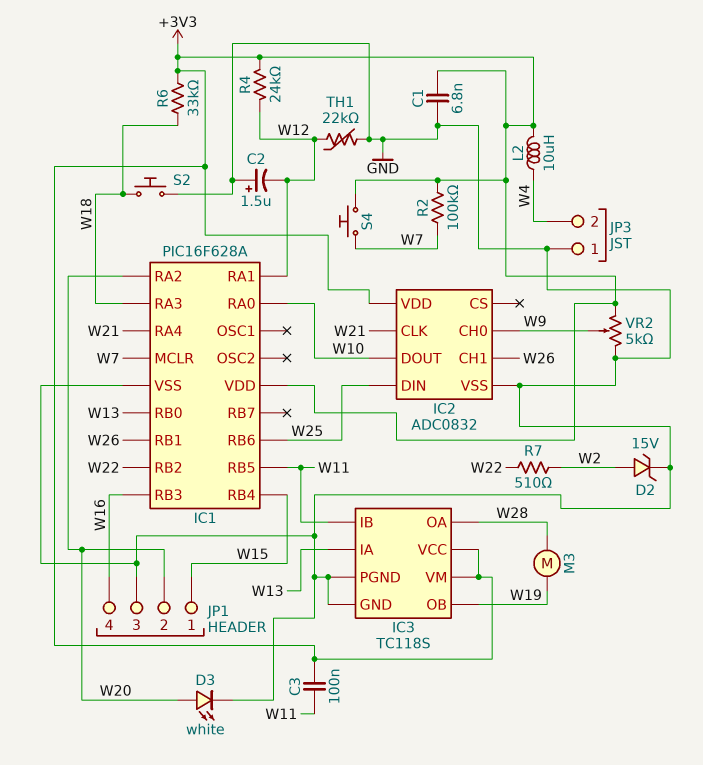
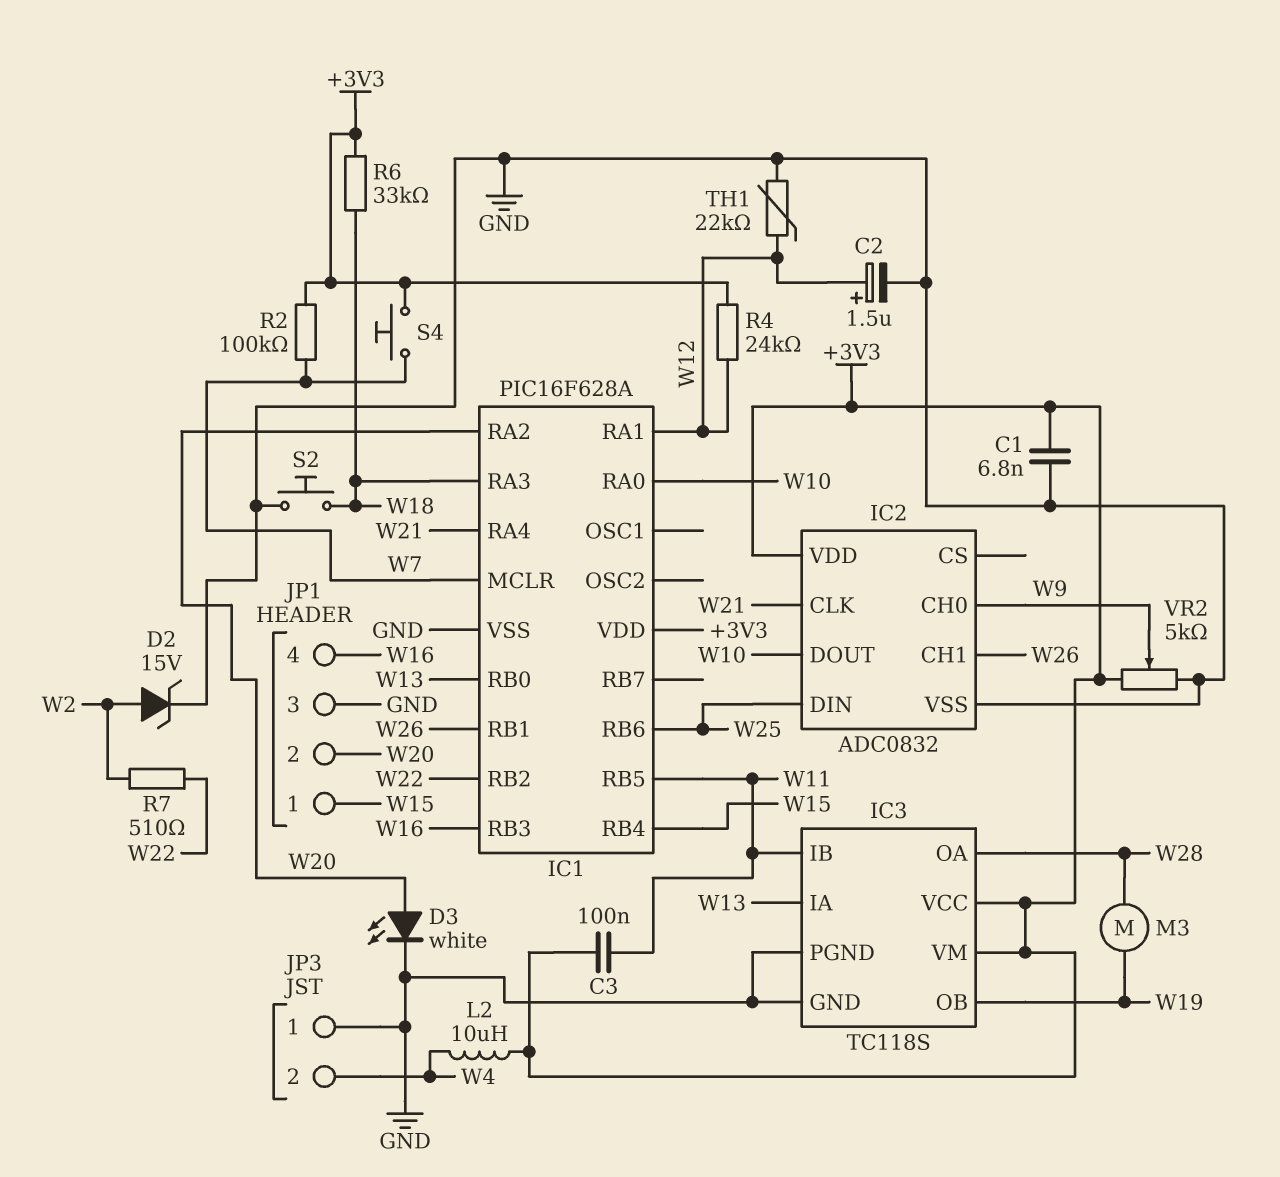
C2: 1.5uF (plus GND, minus W12) -> 1.5uF (plus W12, minus GND)

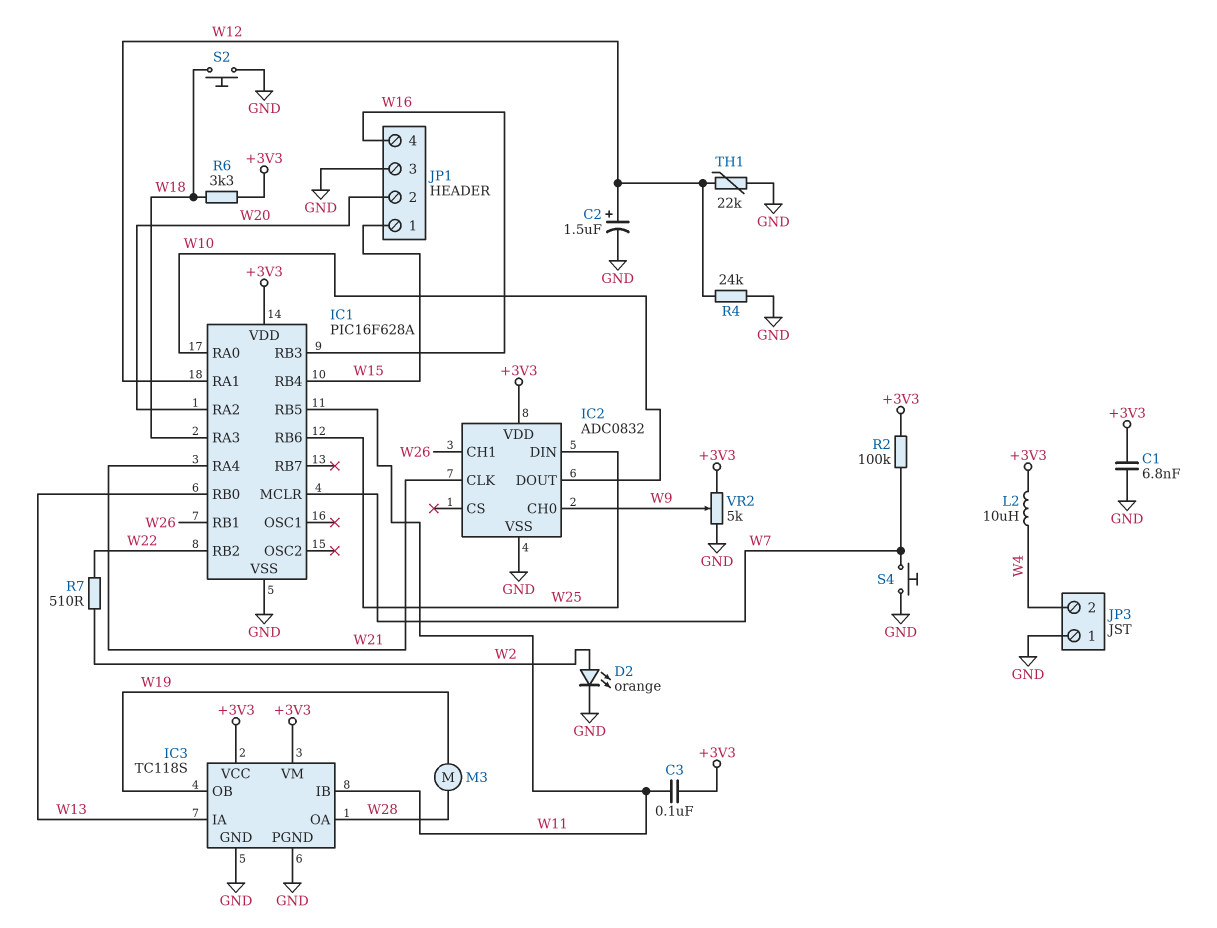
D2: zener 15V (A W2, K GND) -> LED orange (A W2, K GND)
D3: LED white (A W20, K GND) -> none
R4: 24k (+3V3, W12) -> 24k (GND, W12)
R6: 33k (+3V3, W18) -> 3.3k (+3V3, W18)
S4: button (+3V3, W7) -> button (GND, W7)

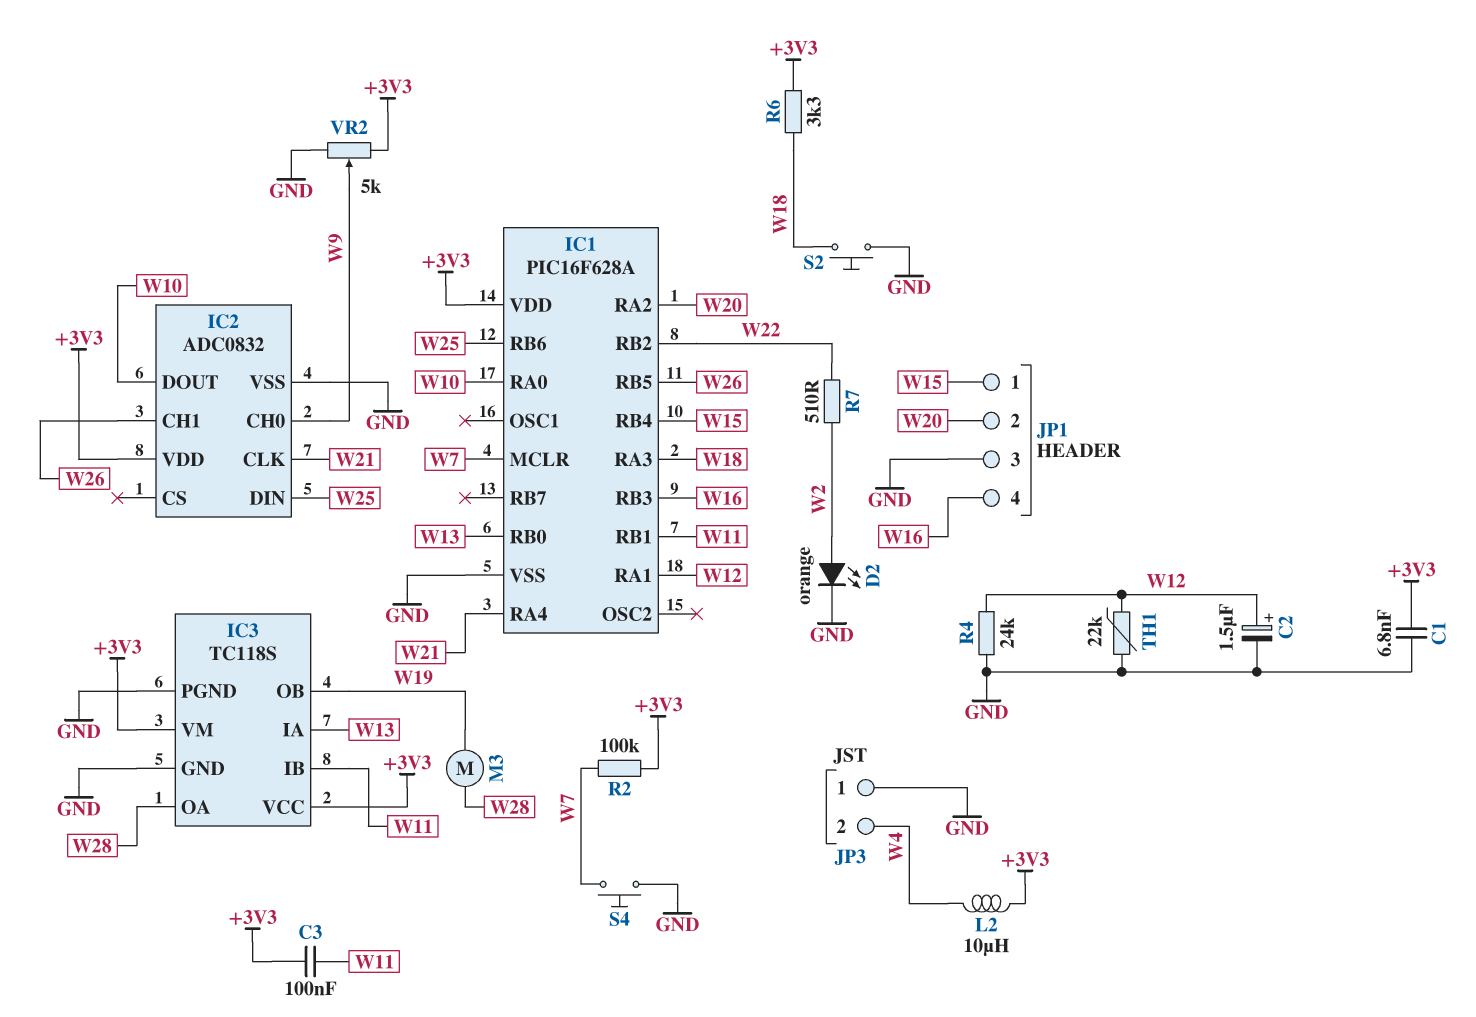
IC1 pin RB1: W26 -> W11
IC1 pin RB5: W11 -> W26

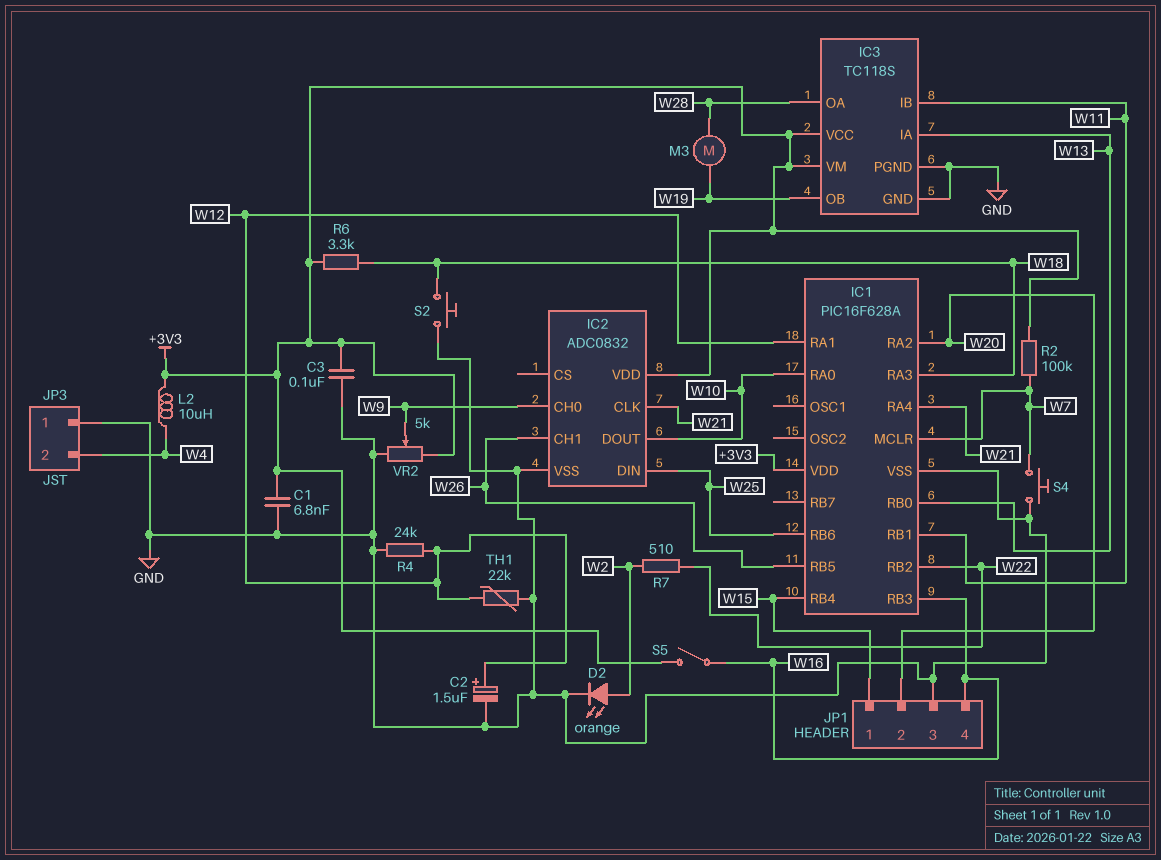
C3: 100nF (+3V3, W11) -> 100nF (+3V3, GND)
S5: none -> switch (+3V3, W16)

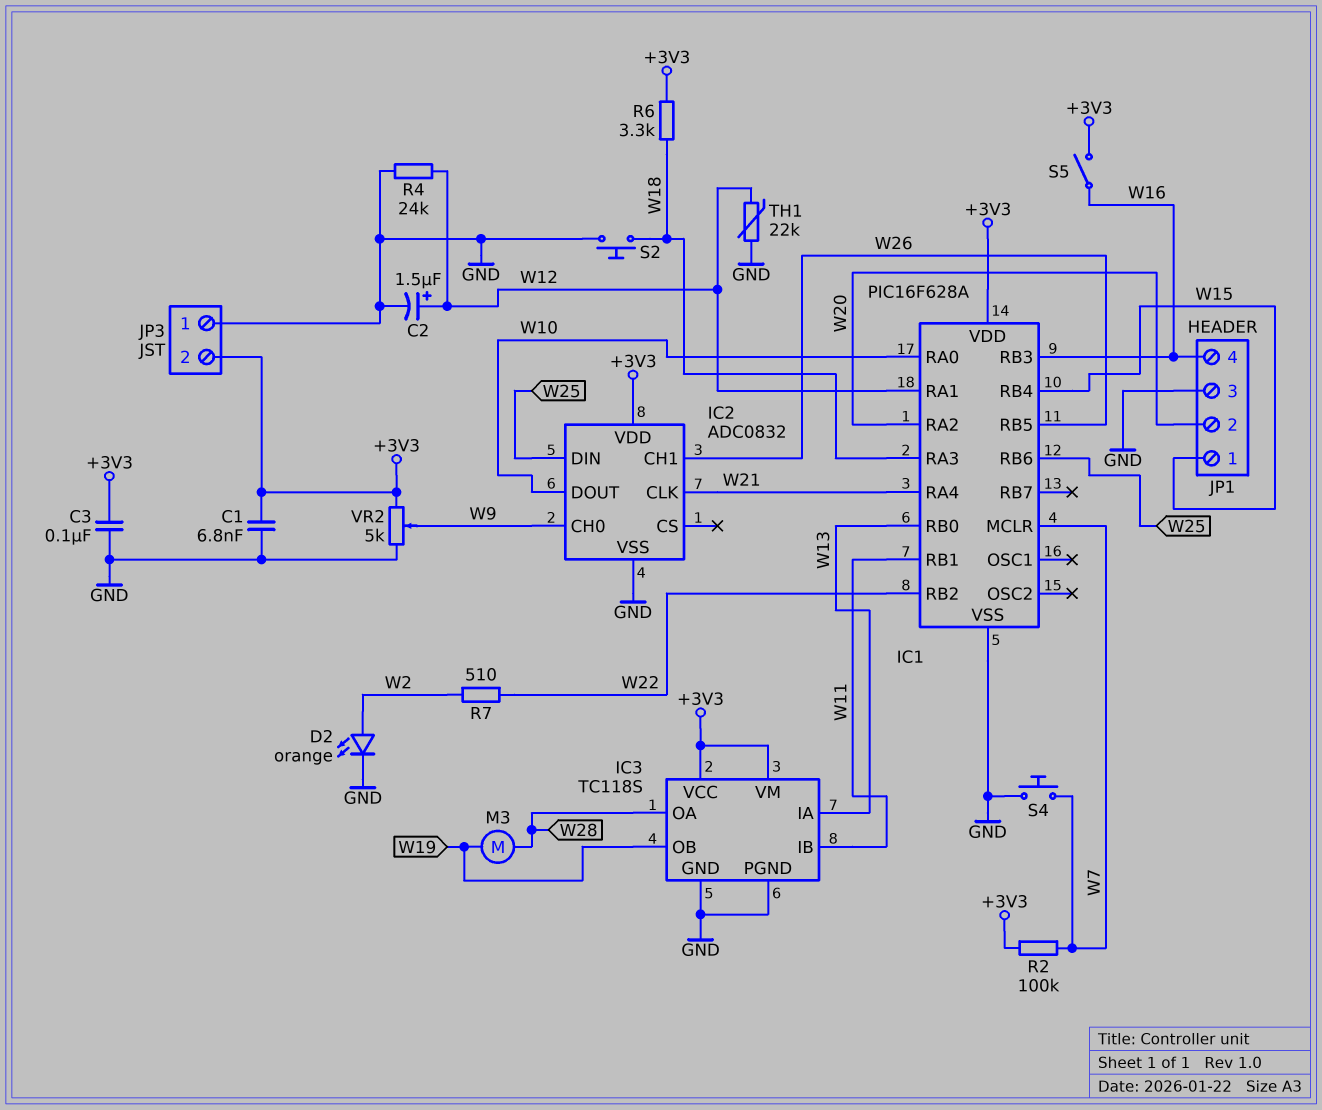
JP3 pin 2: W4 -> +3V3
L2: 10uH (+3V3, W4) -> none

